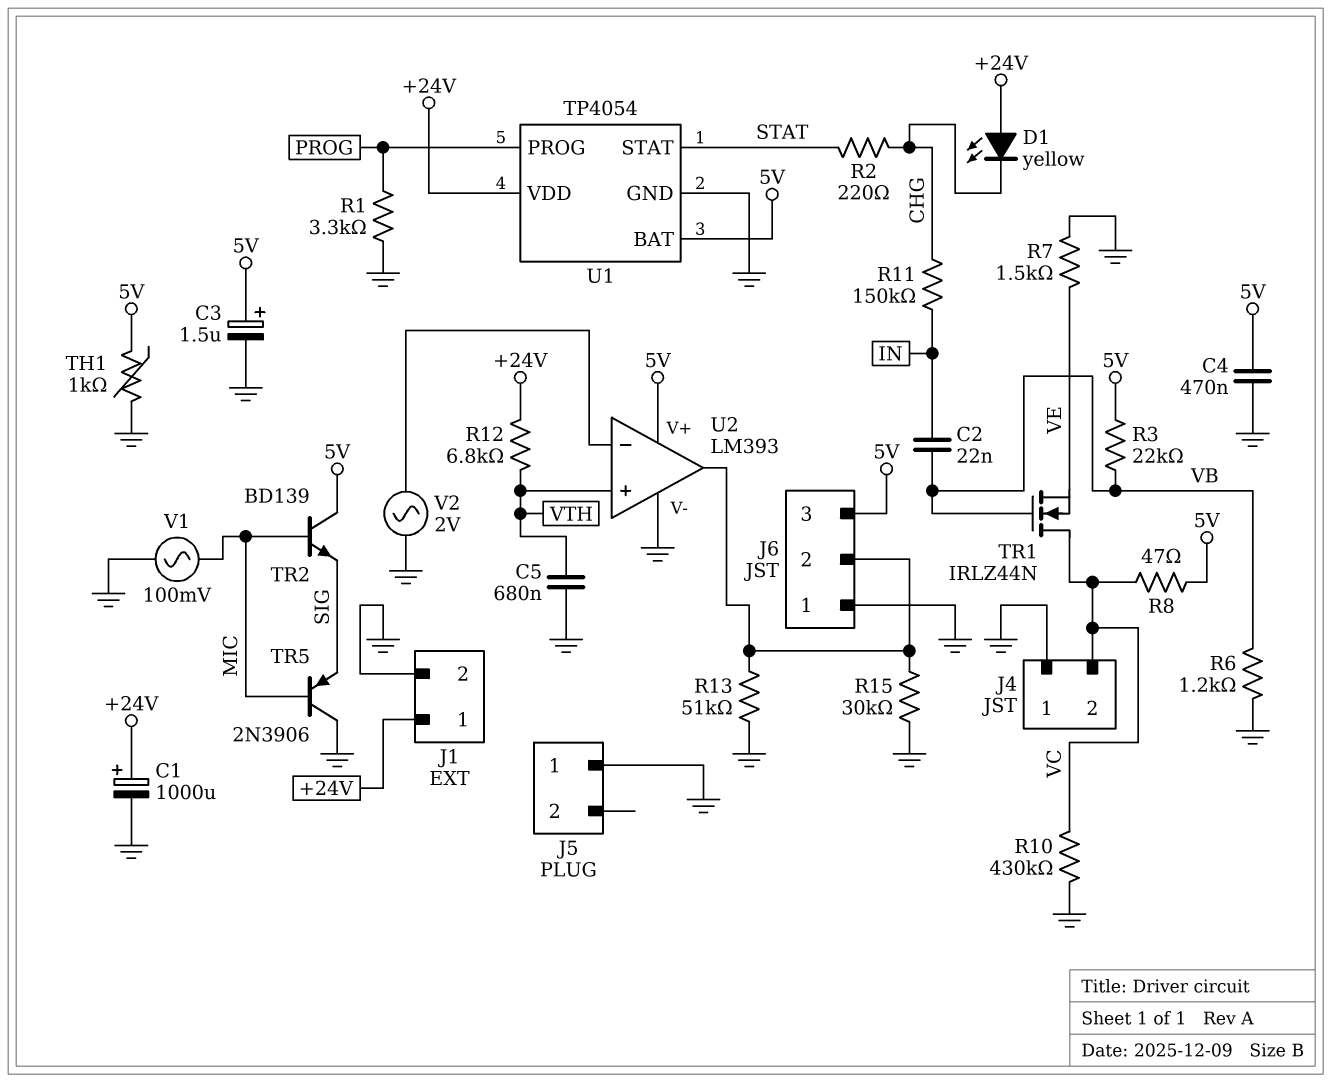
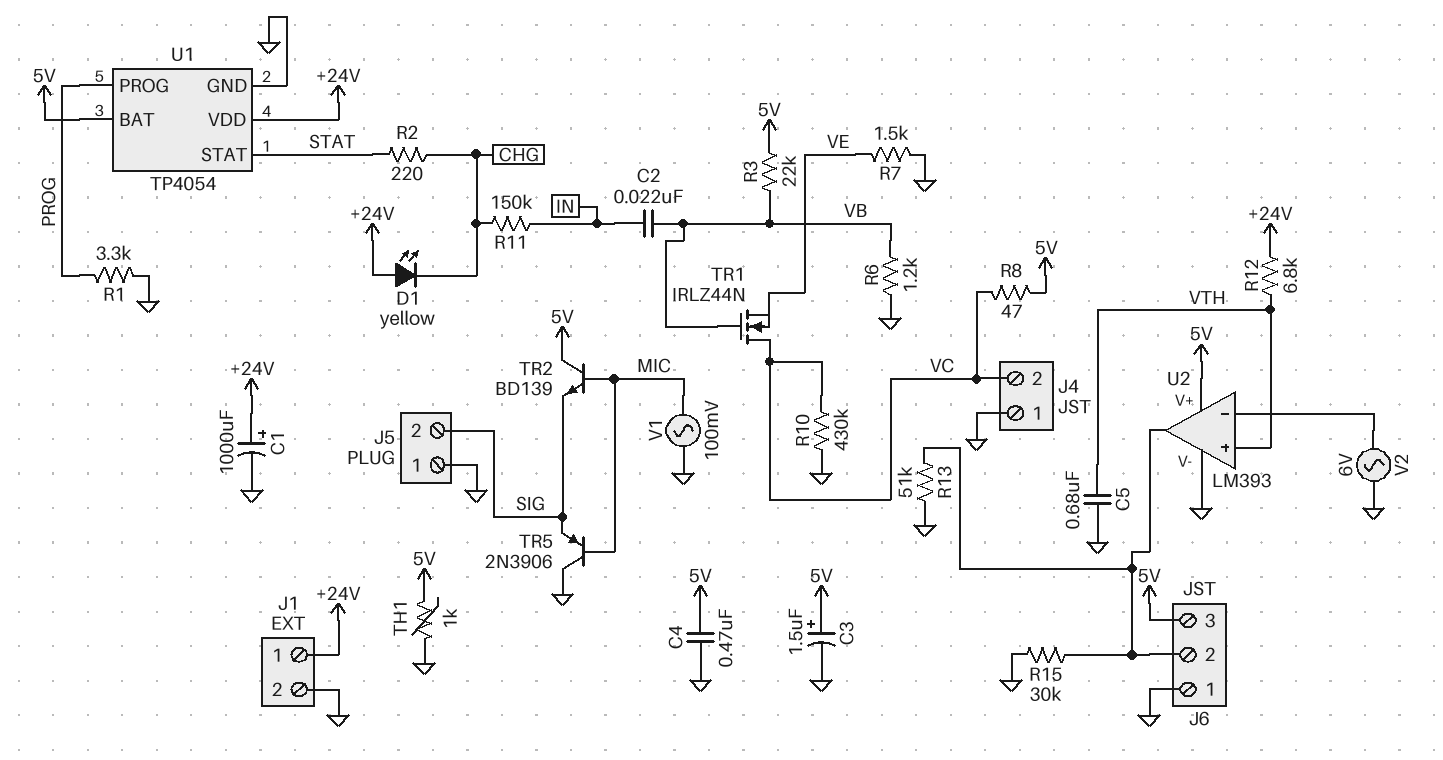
J5 pin 2: none -> SIG
V2: AC 2V (GND, U2/in-) -> AC 6V (GND, U2/in-)

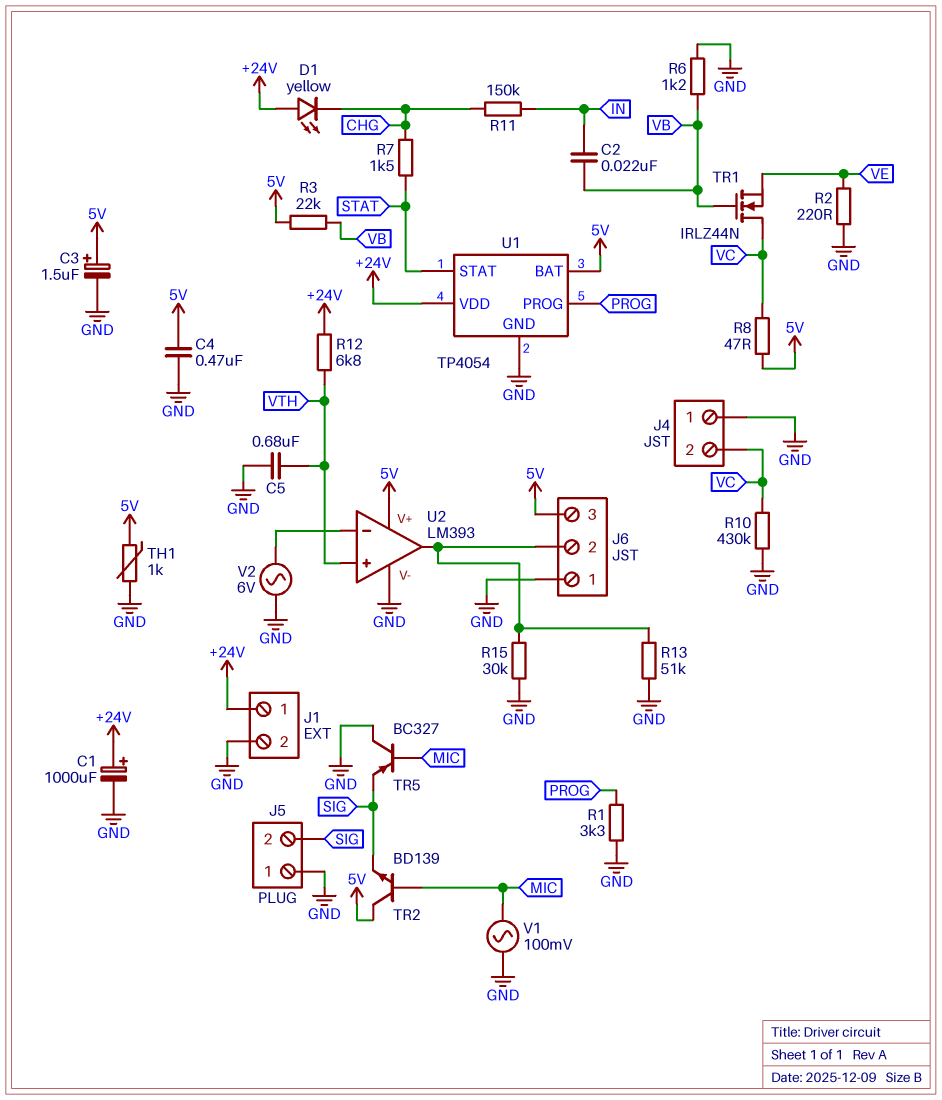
R2: 220 (CHG, STAT) -> 220 (GND, VE)
R7: 1.5k (GND, VE) -> 1.5k (CHG, STAT)
TR5: PNP 2N3906 (B MIC, C GND, E SIG) -> PNP BC327 (B MIC, C GND, E SIG)

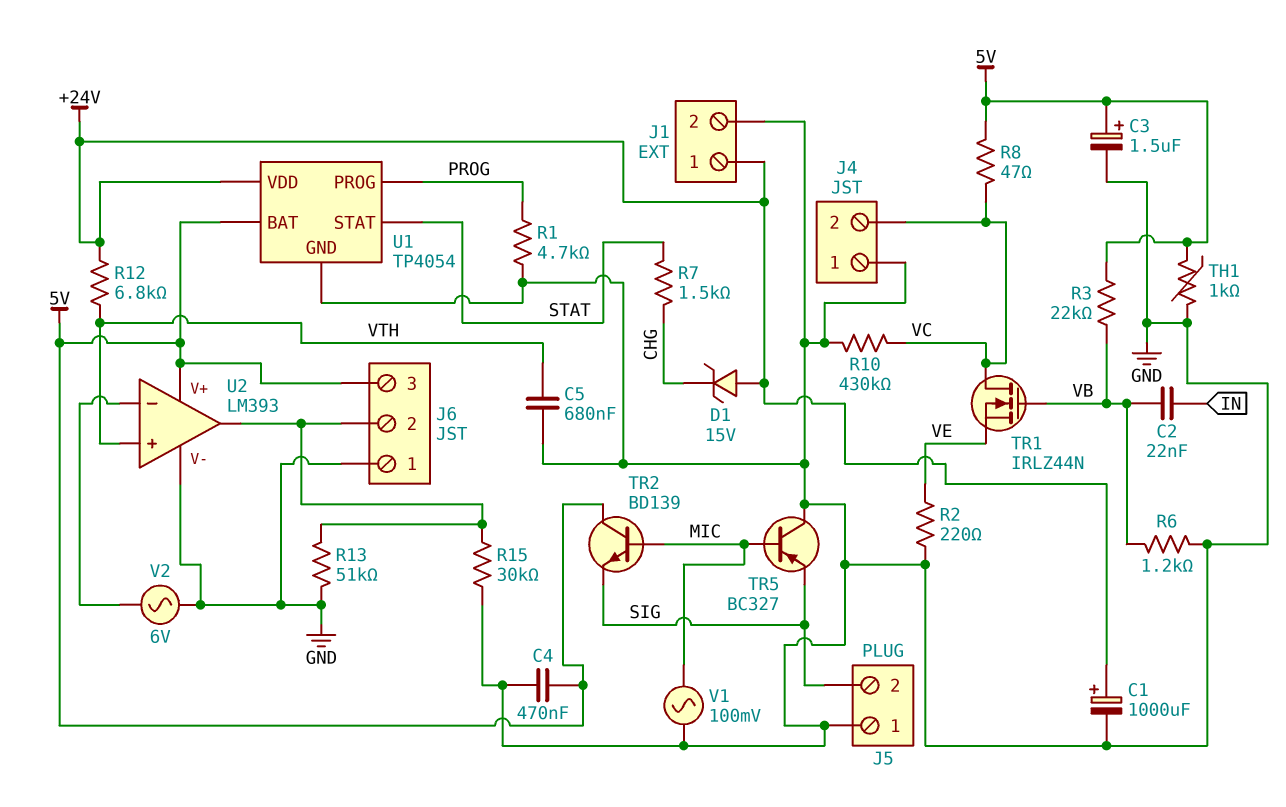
D1: LED yellow (A +24V, K CHG) -> zener 15V (A +24V, K CHG)
R1: 3.3k (GND, PROG) -> 4.7k (GND, PROG)
R11: 150k (CHG, IN) -> none

